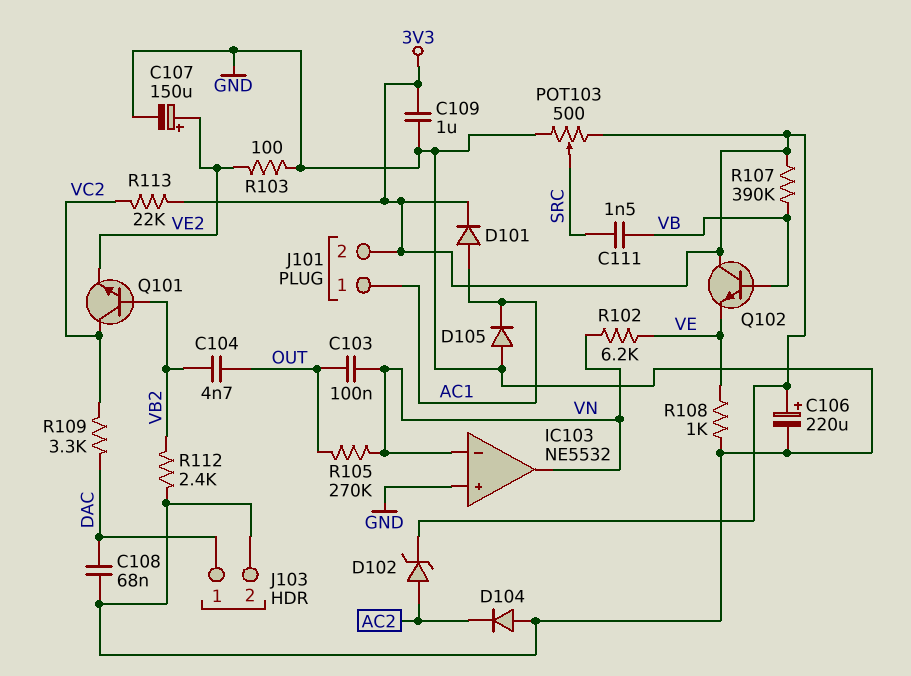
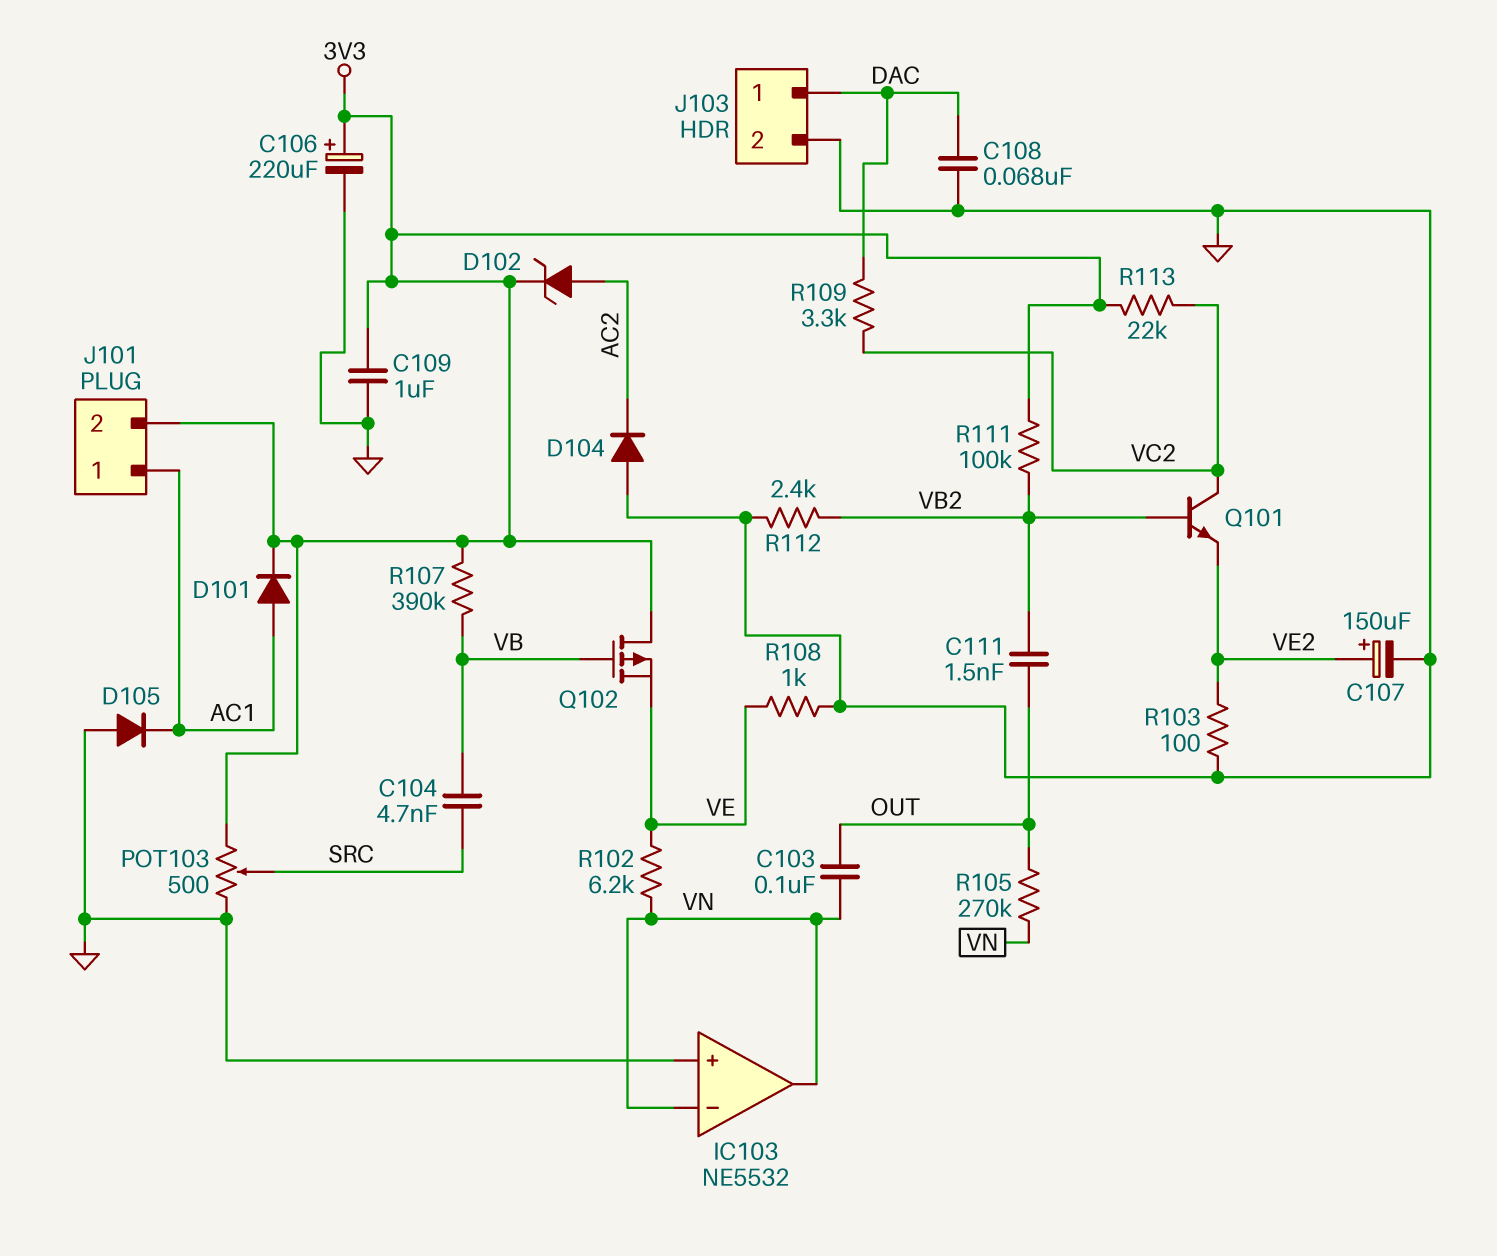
C104: 4.7nF (OUT, VB2) -> 4.7nF (SRC, VB)
C111: 1.5nF (SRC, VB) -> 1.5nF (OUT, VB2)
Q102: NPN (B VB, C 3V3, E VE) -> PMOS (G VB, D 3V3, S VE)
R111: none -> 100k (3V3, VB2)

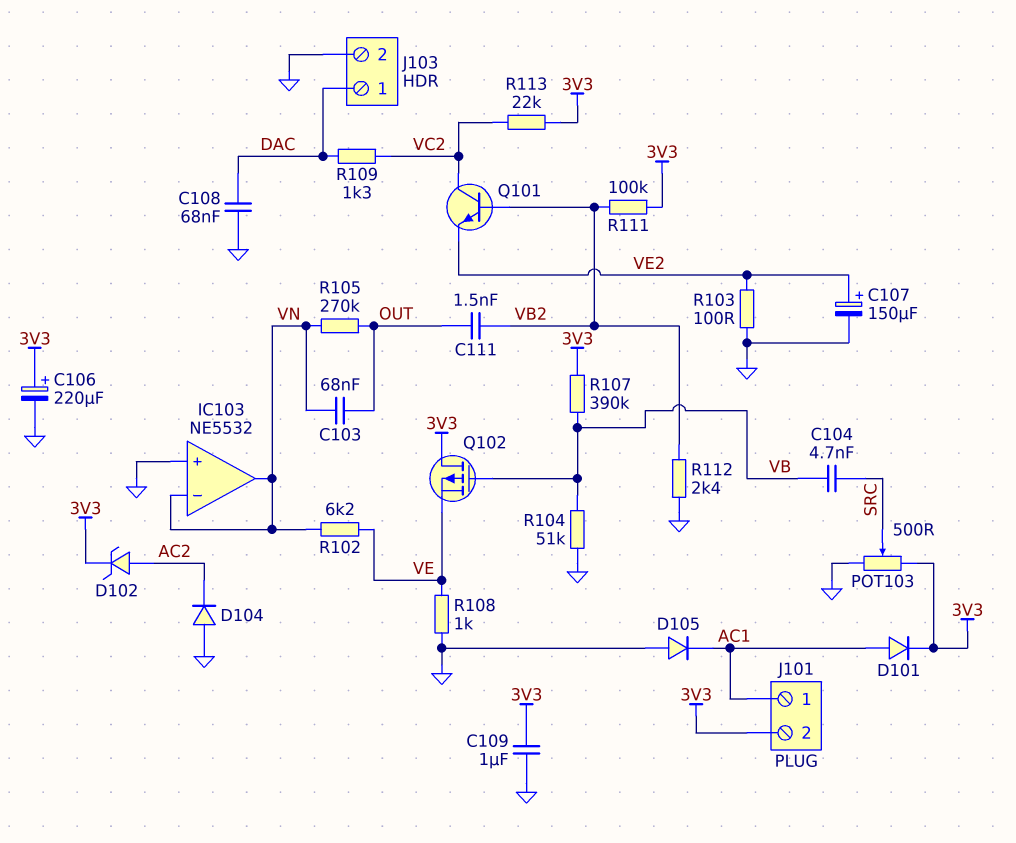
C103: 100nF (OUT, VN) -> 68nF (OUT, VN)
R104: none -> 51k (GND, VB)
R109: 3.3k (DAC, VC2) -> 1.3k (DAC, VC2)

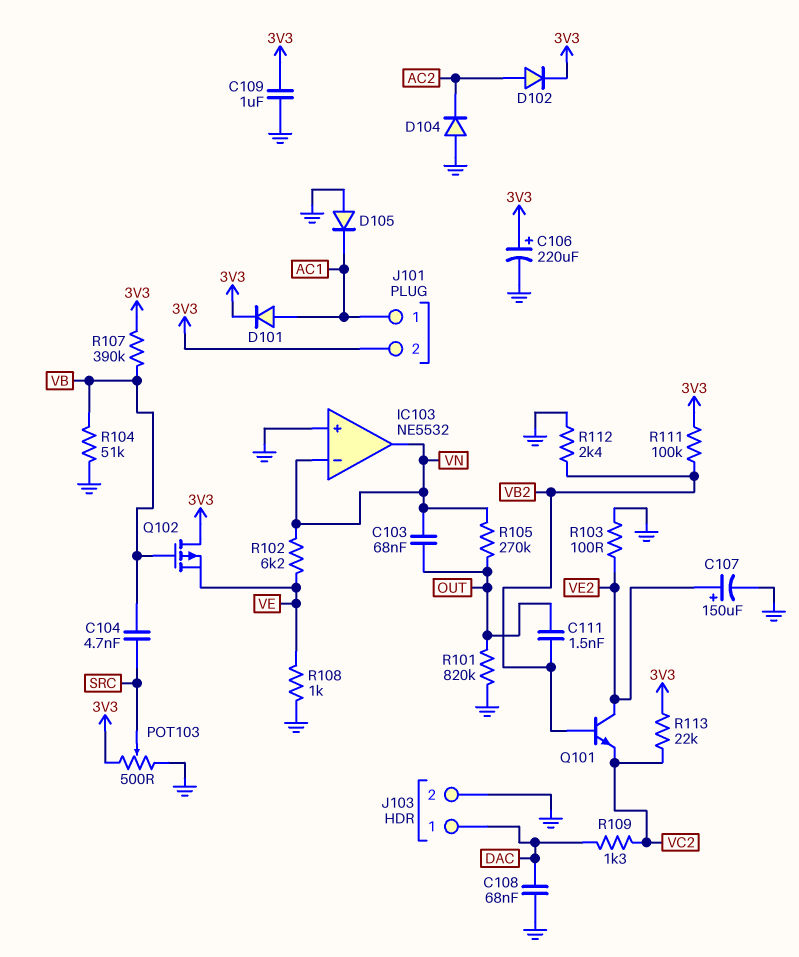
D102: zener (A AC2, K 3V3) -> diode (A AC2, K 3V3)
Q101: NPN (B VB2, C VC2, E VE2) -> NPN (B VB2, C VE2, E VC2)
R101: none -> 820k (GND, OUT)

